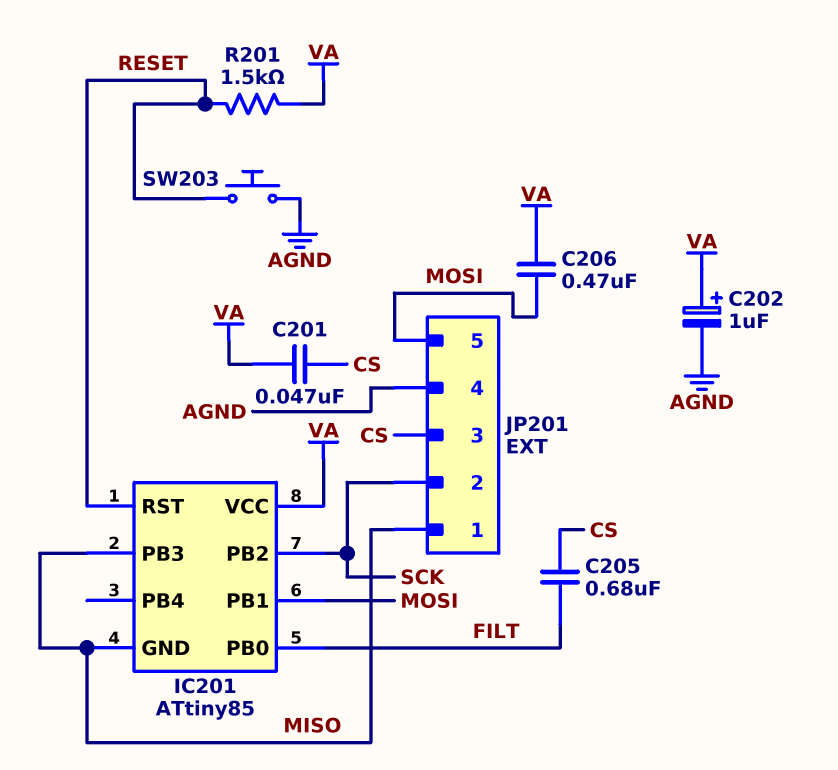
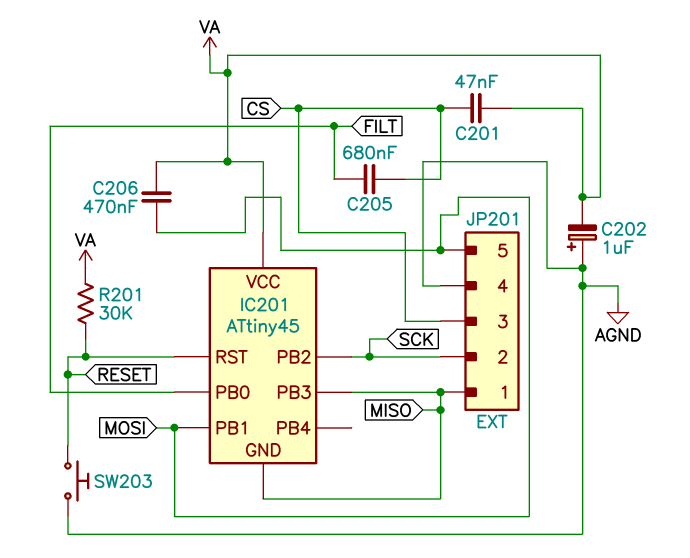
C202: 1uF (plus VA, minus AGND) -> 1uF (plus AGND, minus VA)
IC201: ATtiny85 -> ATtiny45
R201: 1.5k (RESET, VA) -> 30k (RESET, VA)

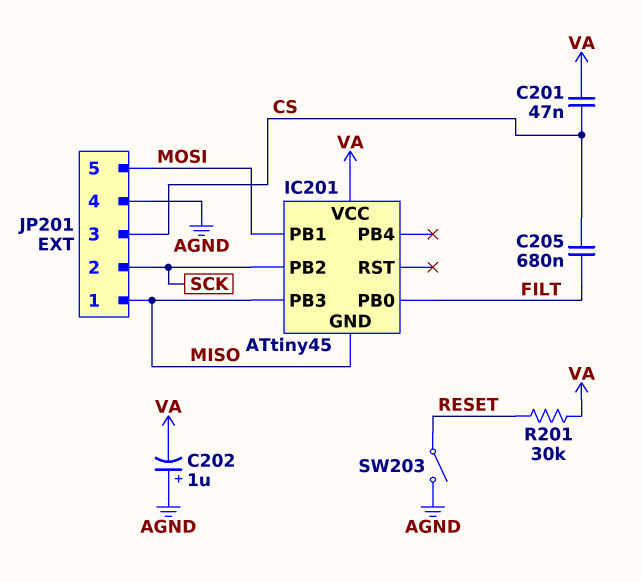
C206: 470nF (MOSI, VA) -> none
IC201 pin RST: RESET -> none
SW203: button (AGND, RESET) -> switch (AGND, RESET)

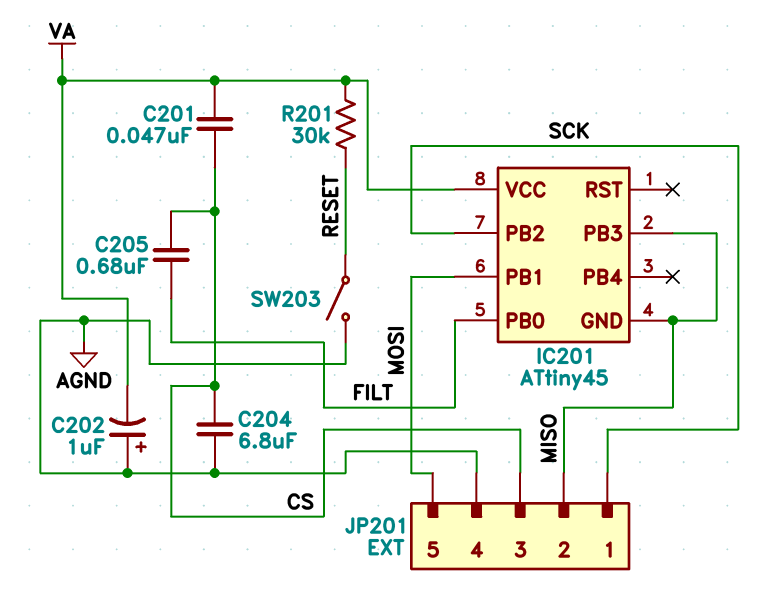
C204: none -> 6.8uF (AGND, CS)
JP201 pin 1: MISO -> SCK
JP201 pin 2: SCK -> MISO

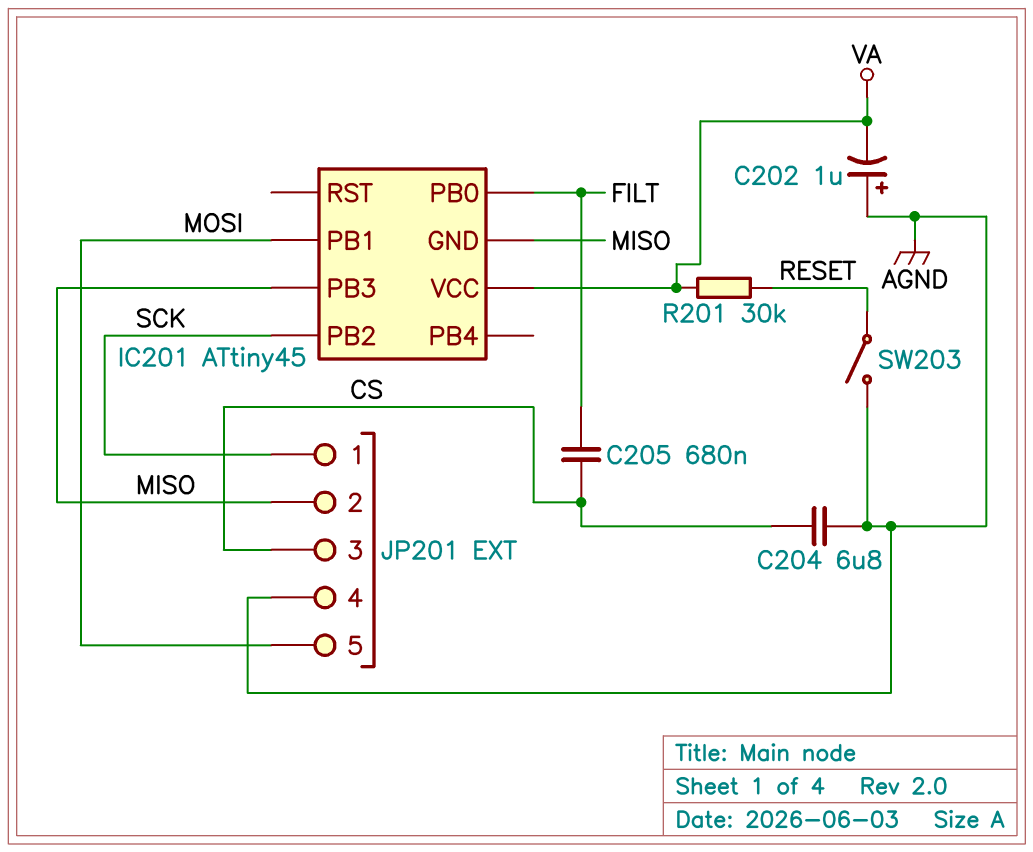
C201: 47nF (CS, VA) -> none

